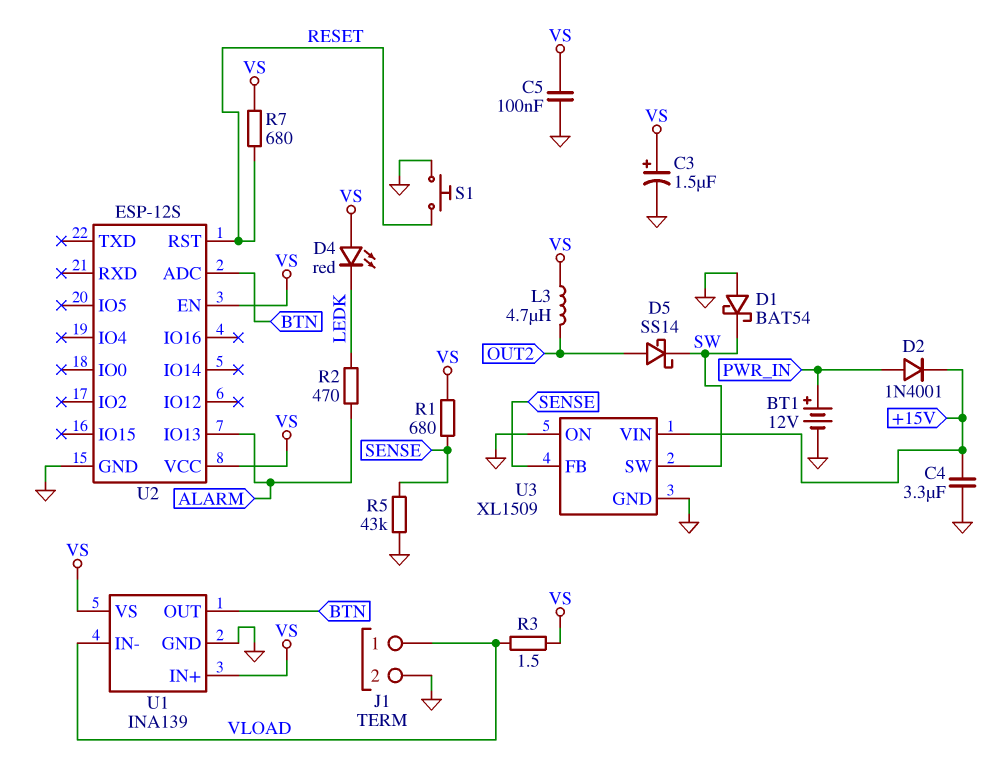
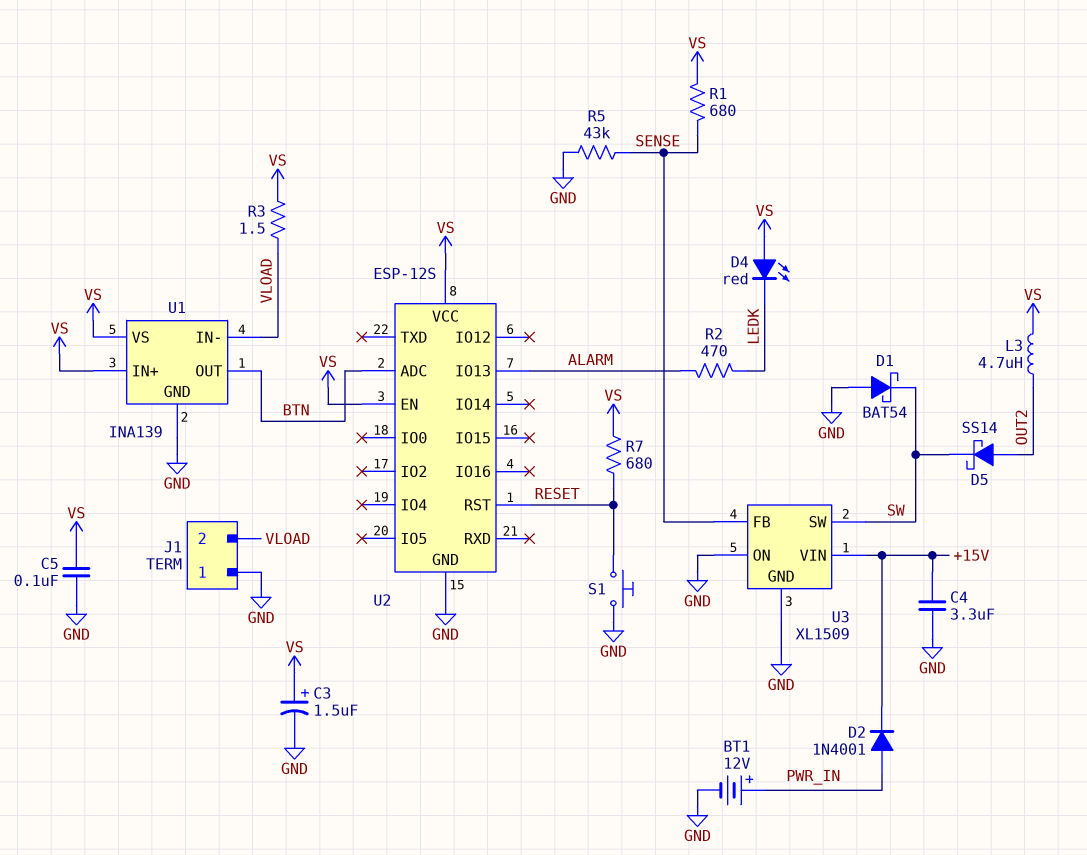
J1 pin 1: VLOAD -> GND
J1 pin 2: GND -> VLOAD

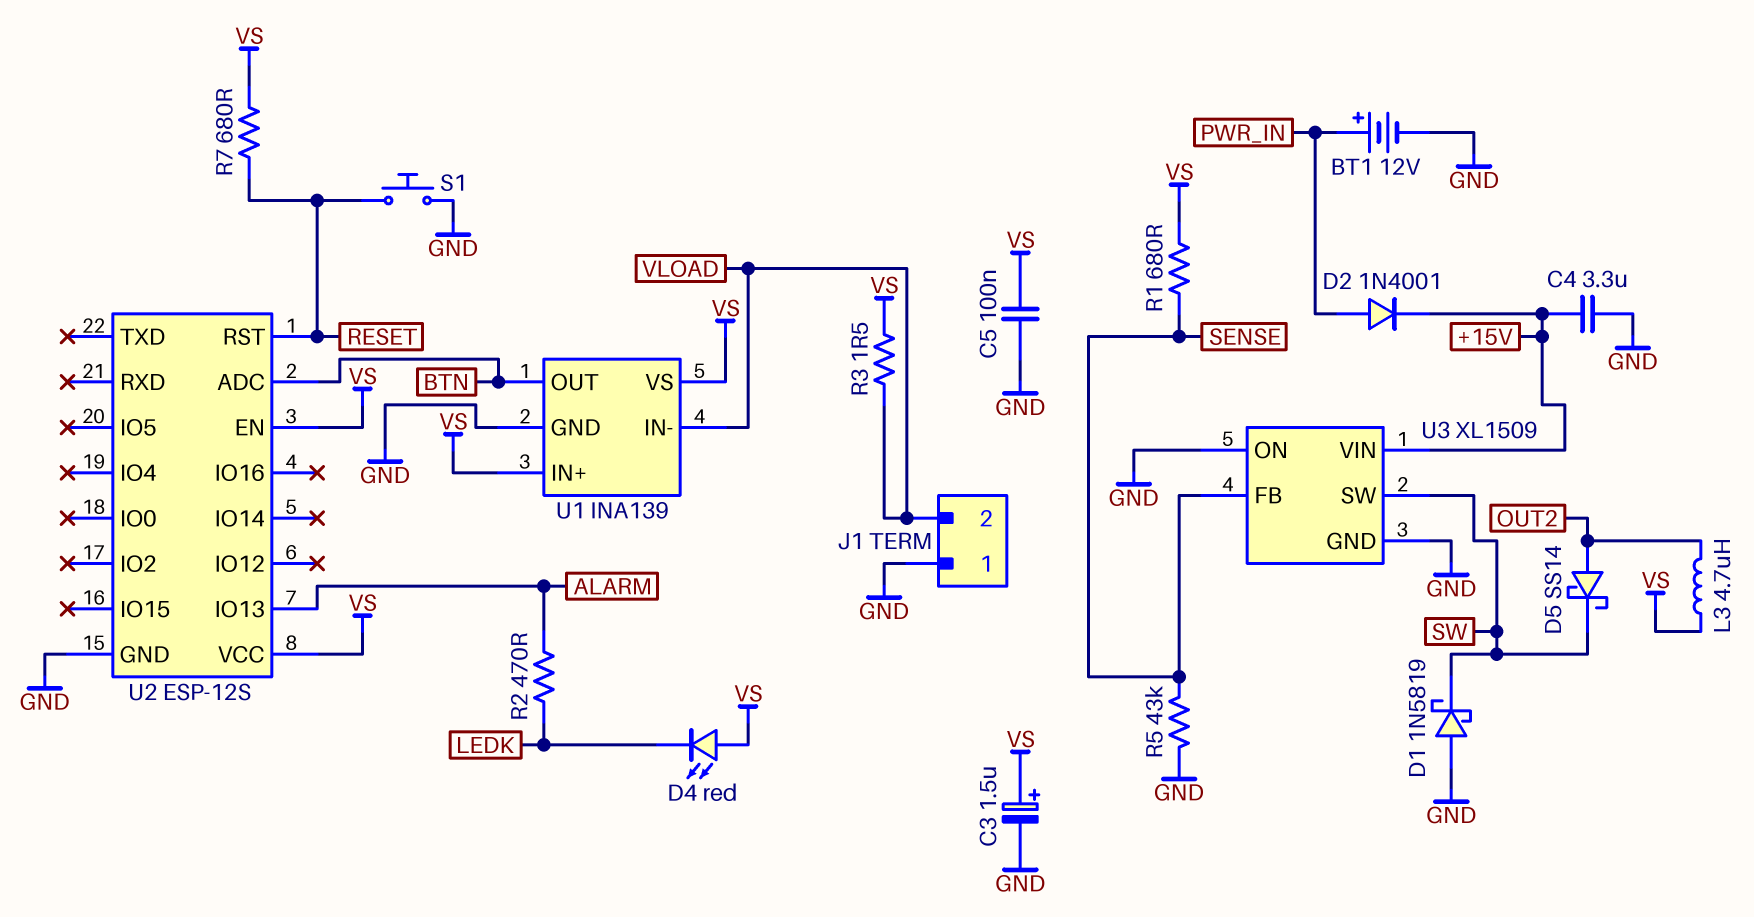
D1: schottky BAT54 (A GND, K SW) -> schottky 1N5819 (A GND, K SW)

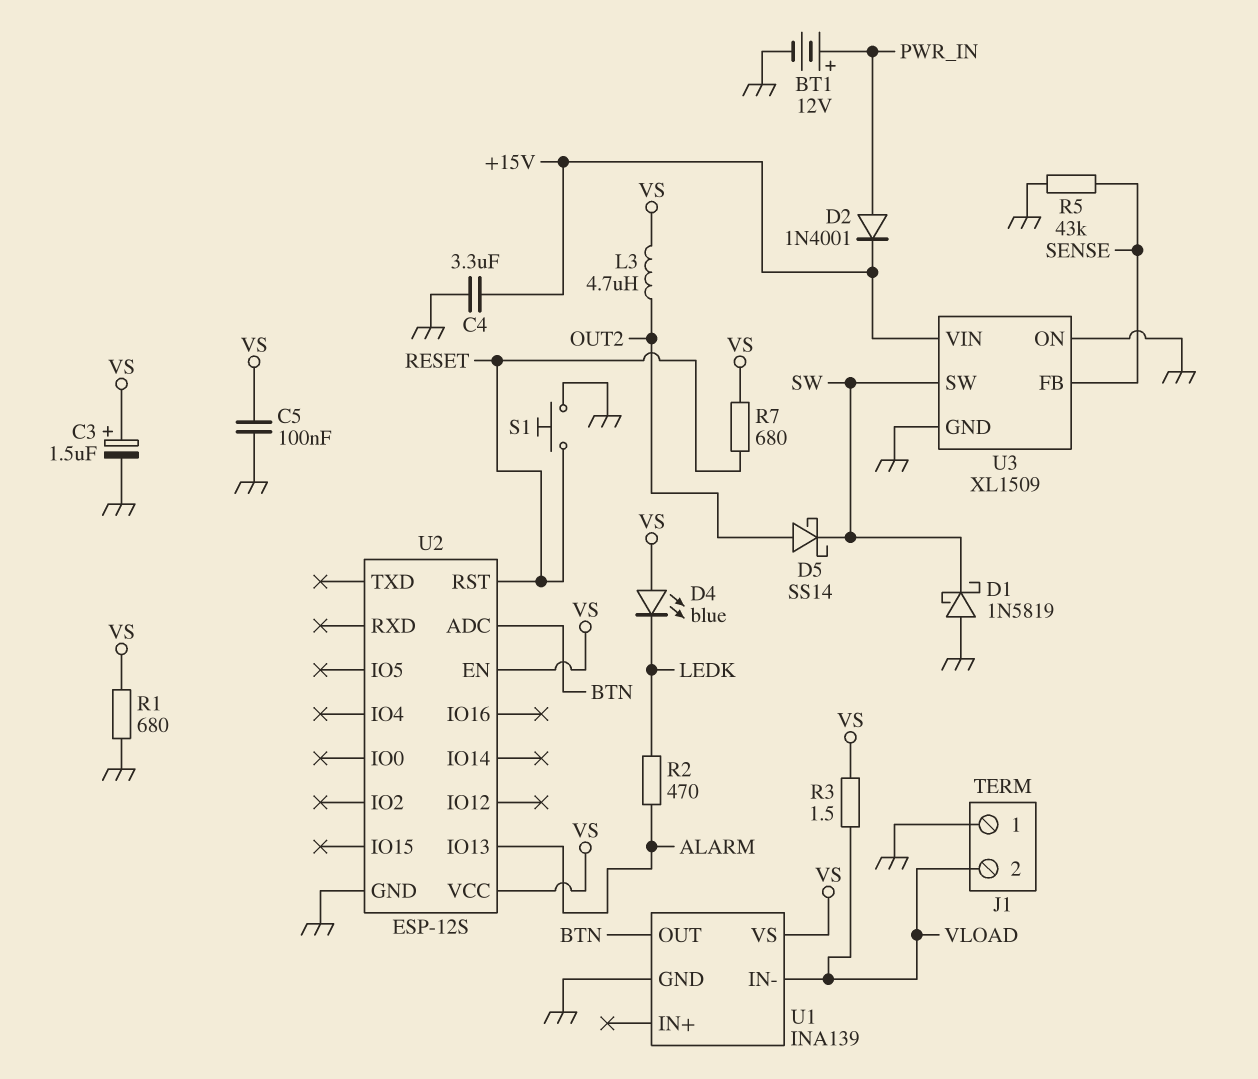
D4: LED red (A VS, K LEDK) -> LED blue (A VS, K LEDK)
R1: 680 (SENSE, VS) -> 680 (GND, VS)
U1 pin IN+: VS -> none

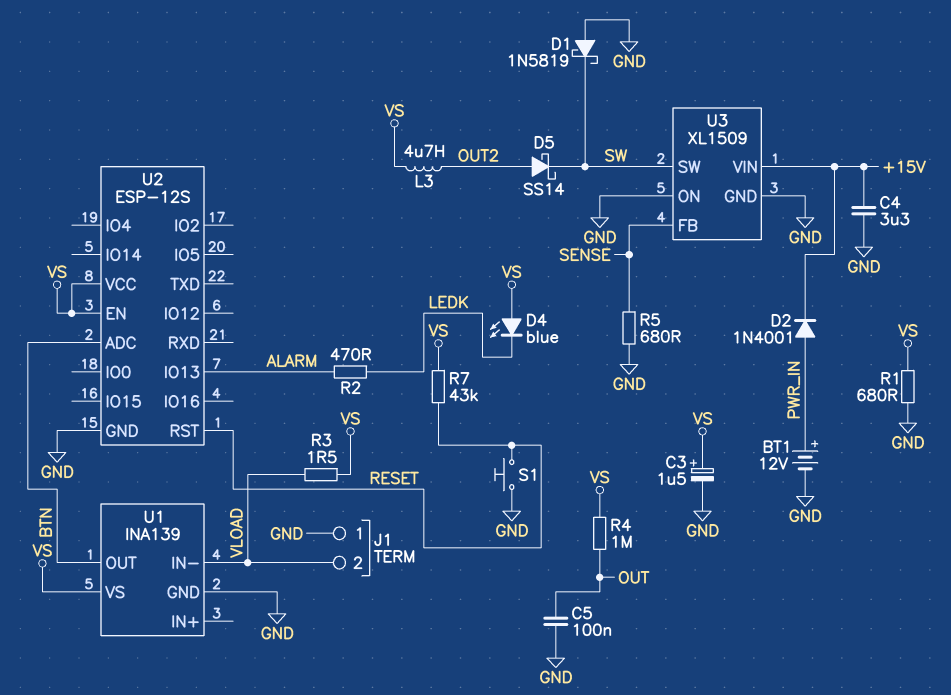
C5: 100nF (GND, VS) -> 100nF (GND, OUT)
R4: none -> 1M (OUT, VS)
R5: 43k (GND, SENSE) -> 680 (GND, SENSE)
R7: 680 (RESET, VS) -> 43k (RESET, VS)

